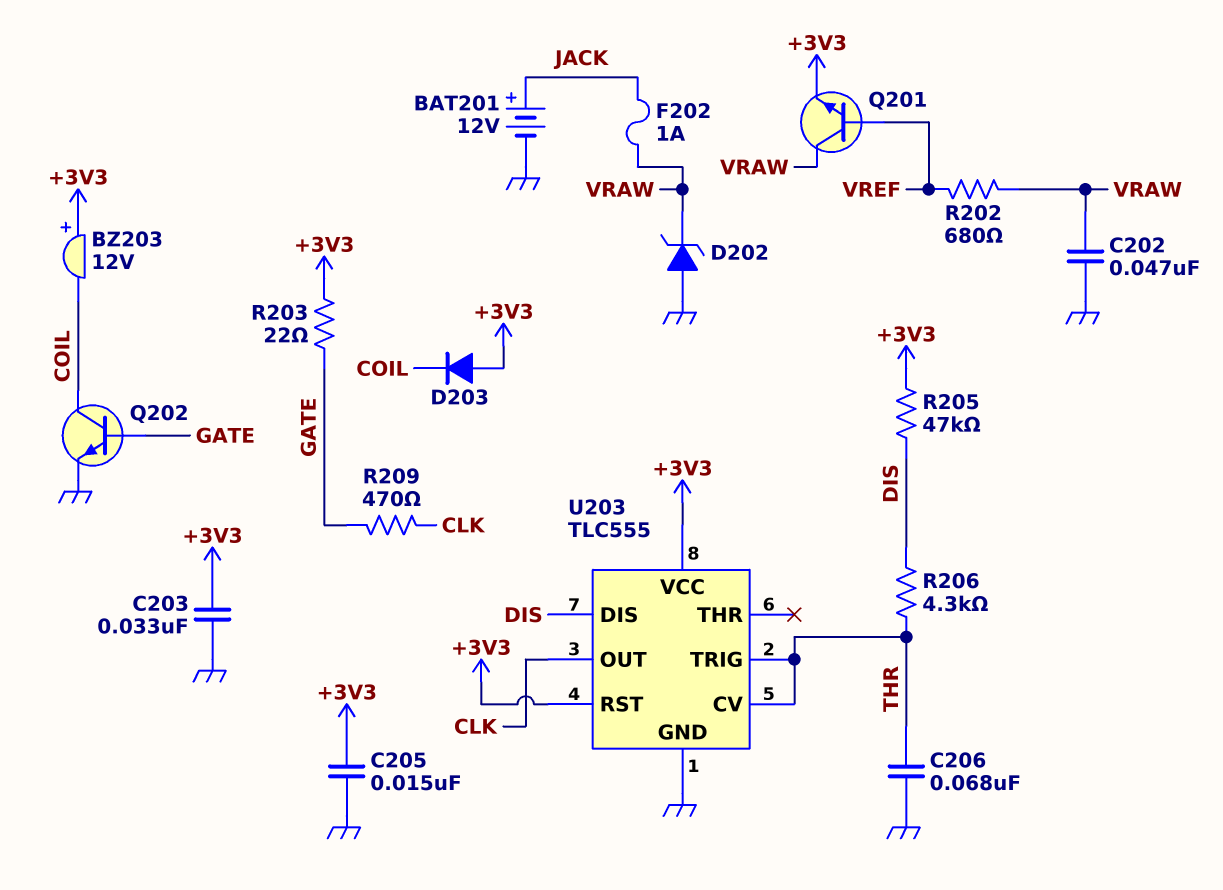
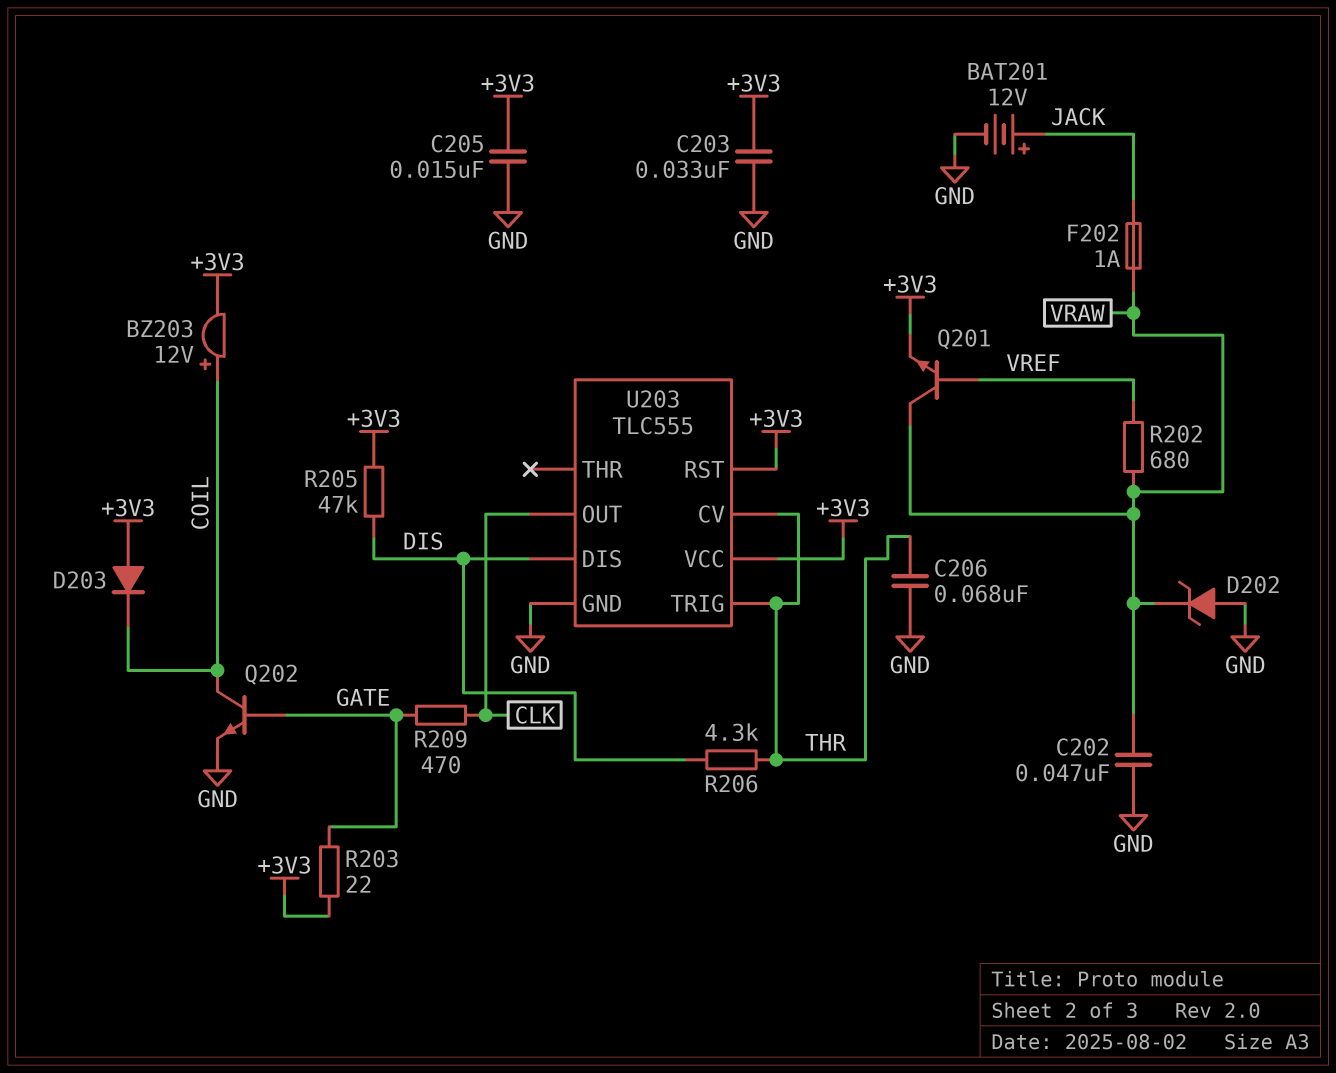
BZ203: buzzer 12V (plus +3V3, minus COIL) -> buzzer 12V (plus COIL, minus +3V3)

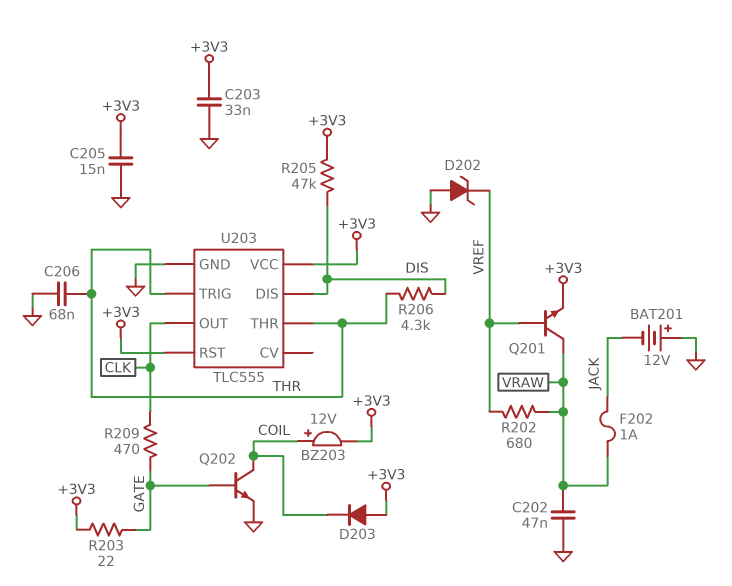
BAT201: 12V (plus JACK, minus GND) -> 12V (plus GND, minus JACK)
D202: zener (A GND, K VRAW) -> zener (A GND, K VREF)
U203 pin CV: THR -> none
U203 pin THR: none -> THR

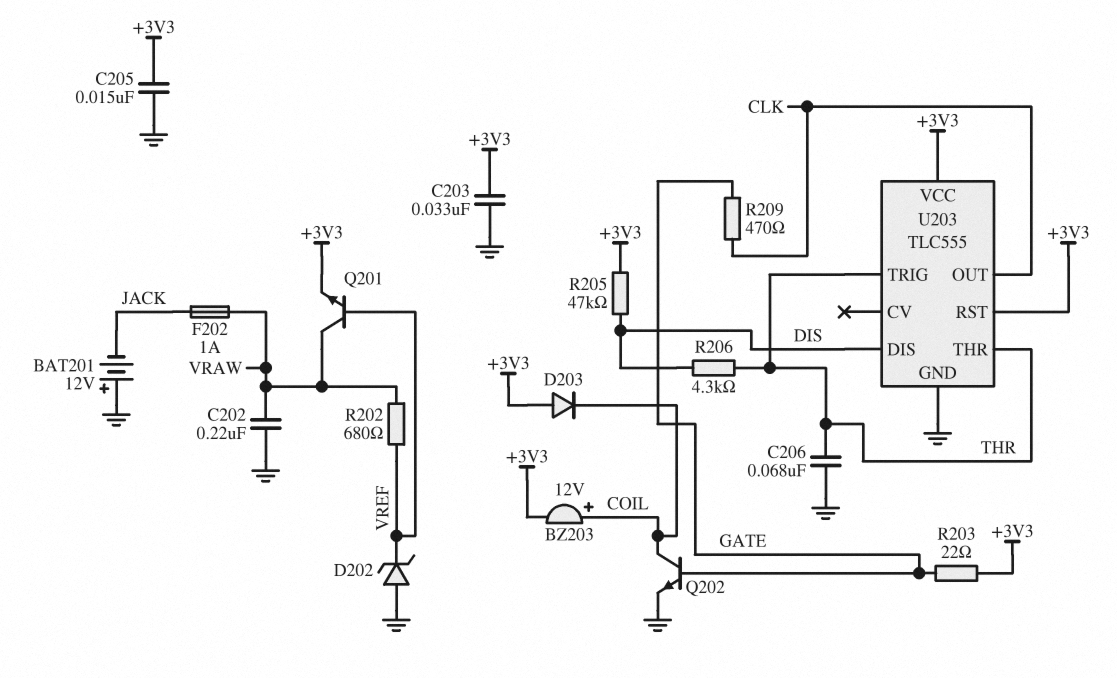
C202: 47nF (GND, VRAW) -> 220nF (GND, VRAW)

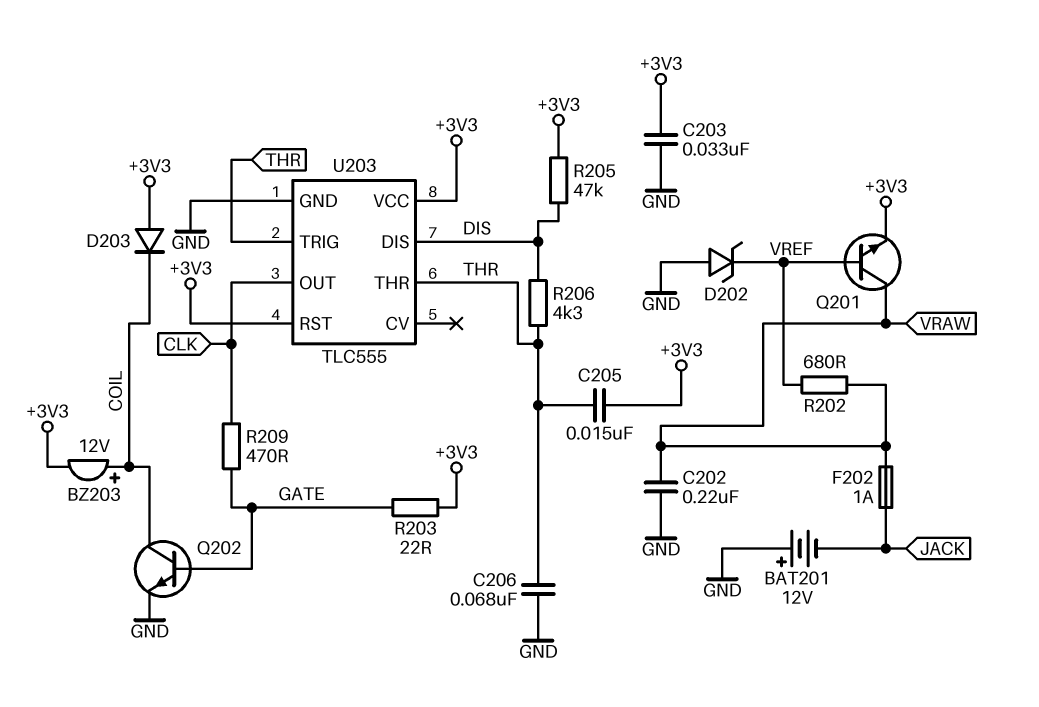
C205: 15nF (+3V3, GND) -> 15nF (+3V3, THR)

